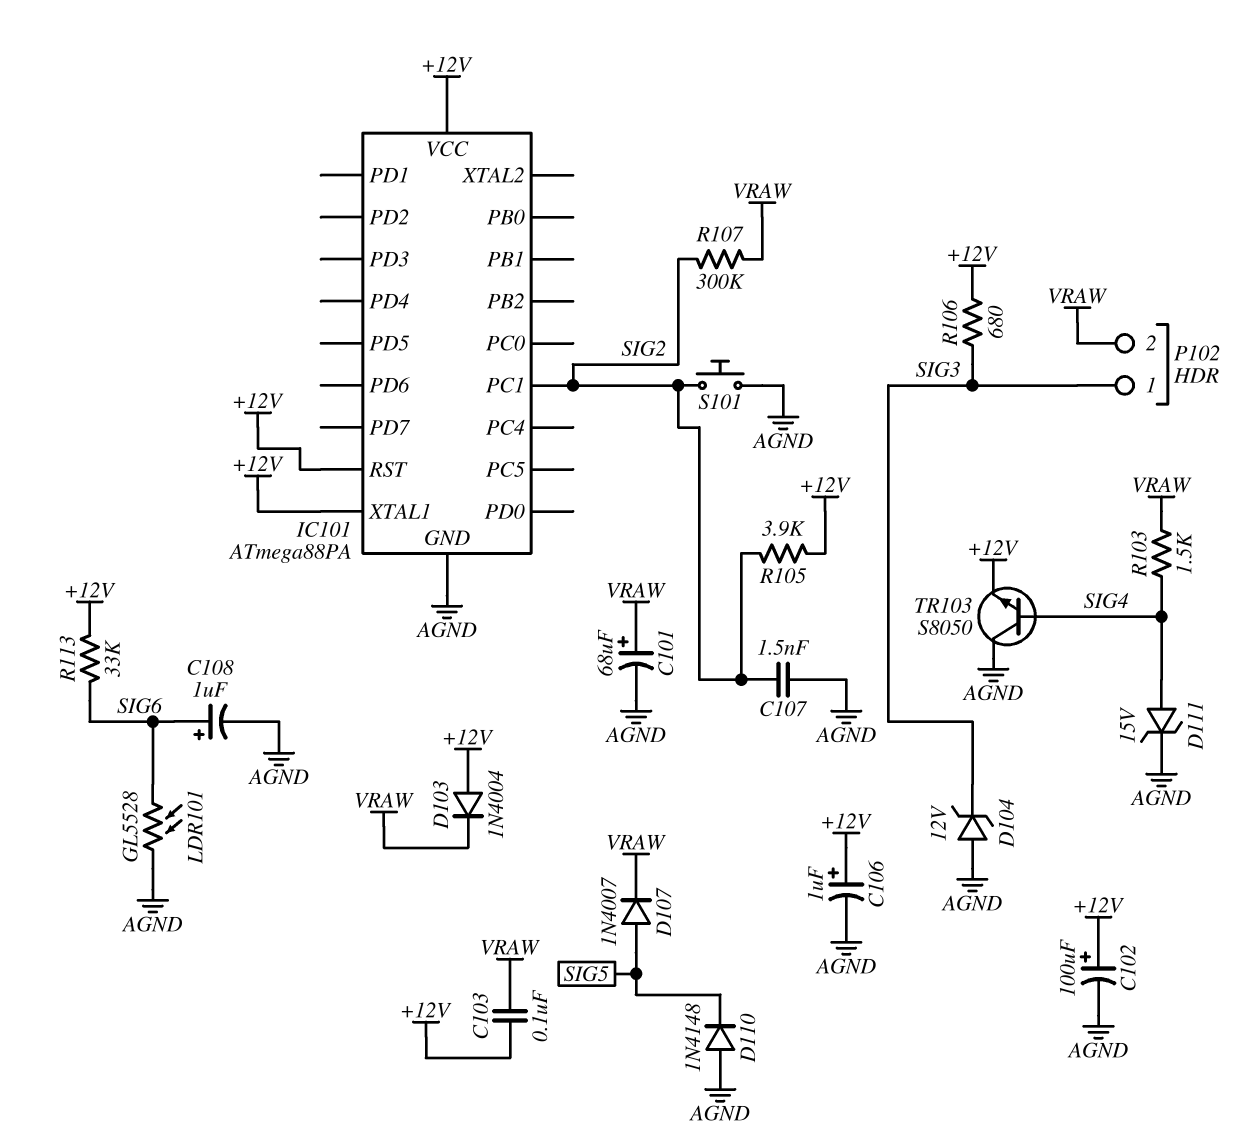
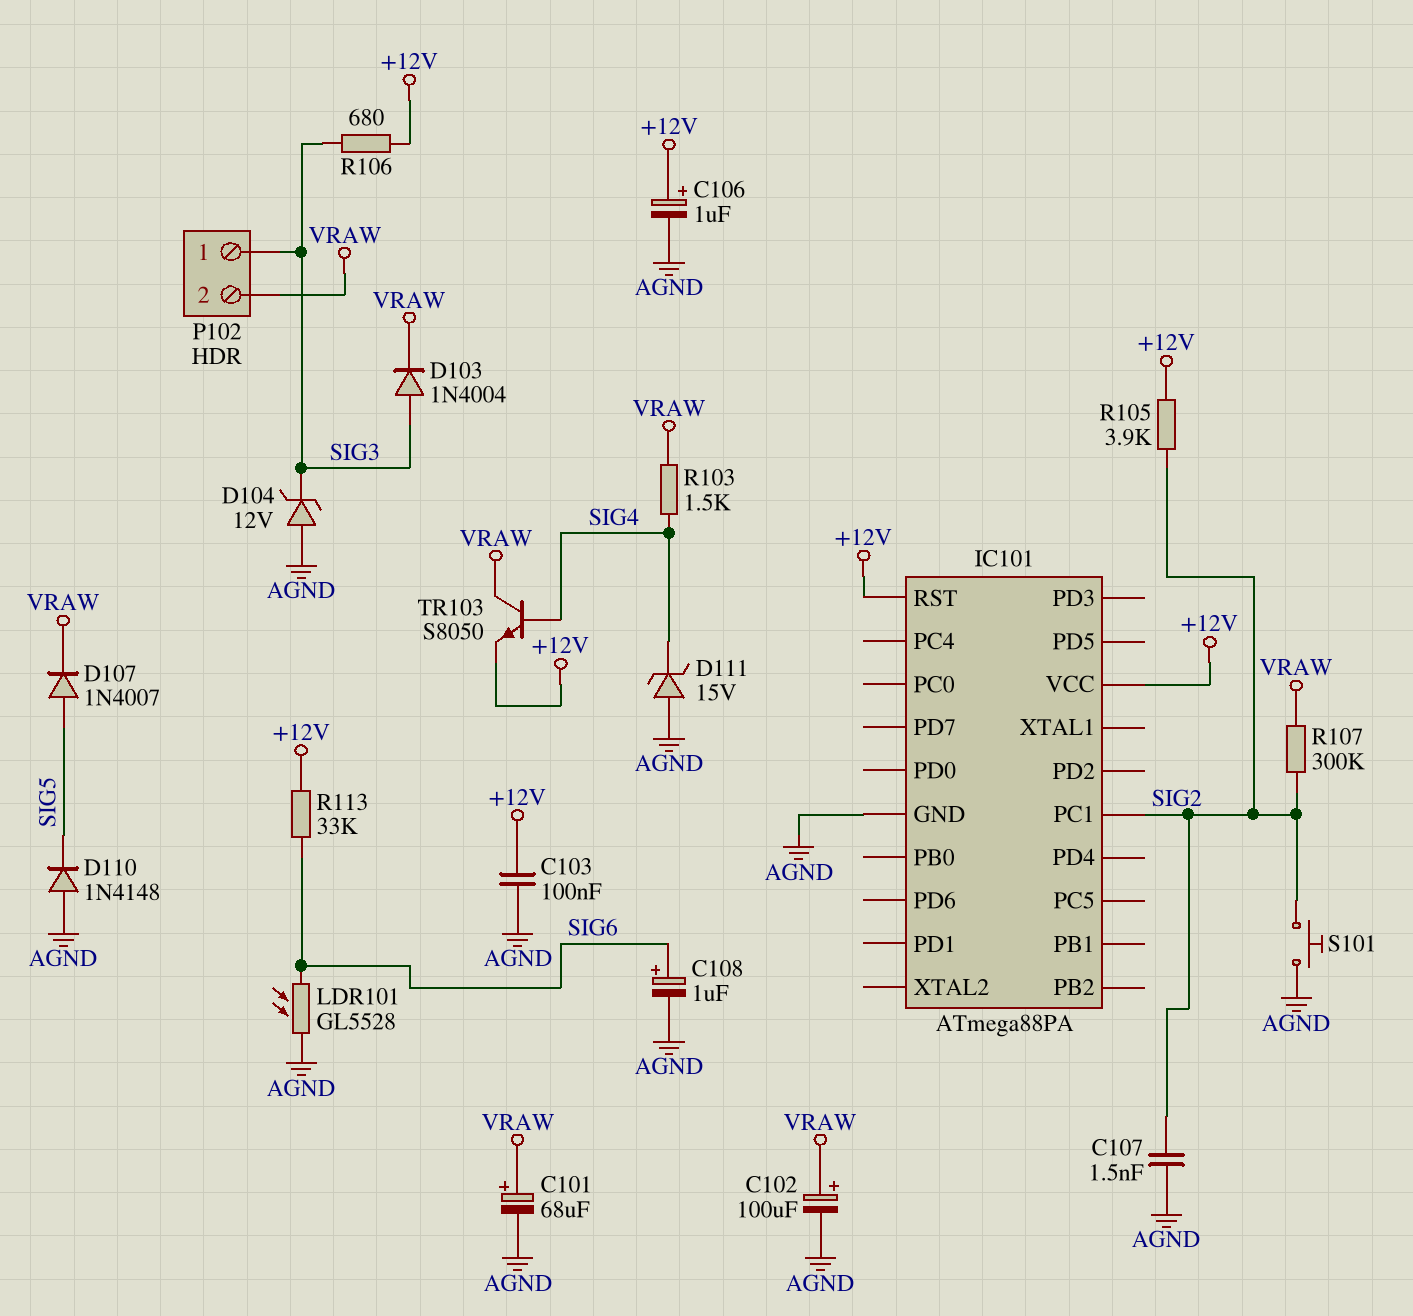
C102: 100uF (plus +12V, minus AGND) -> 100uF (plus VRAW, minus AGND)
C103: 100nF (+12V, VRAW) -> 100nF (+12V, AGND)
D103: diode 1N4004 (A +12V, K VRAW) -> diode 1N4004 (A SIG3, K VRAW)
D111: zener 15V (A SIG4, K AGND) -> zener 15V (A AGND, K SIG4)
IC101 pin XTAL1: +12V -> none
TR103: NPN S8050 (B SIG4, C AGND, E +12V) -> NPN S8050 (B SIG4, C VRAW, E +12V)

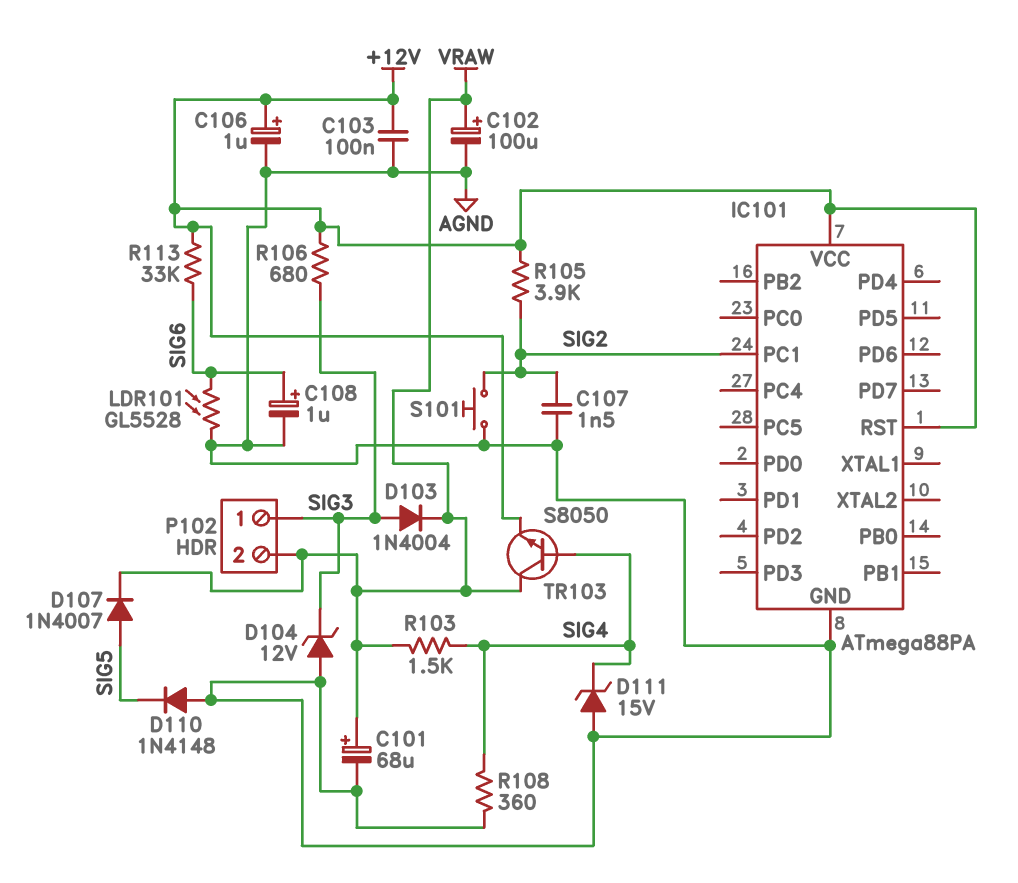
R107: 300k (SIG2, VRAW) -> none
R108: none -> 360 (AGND, SIG4)

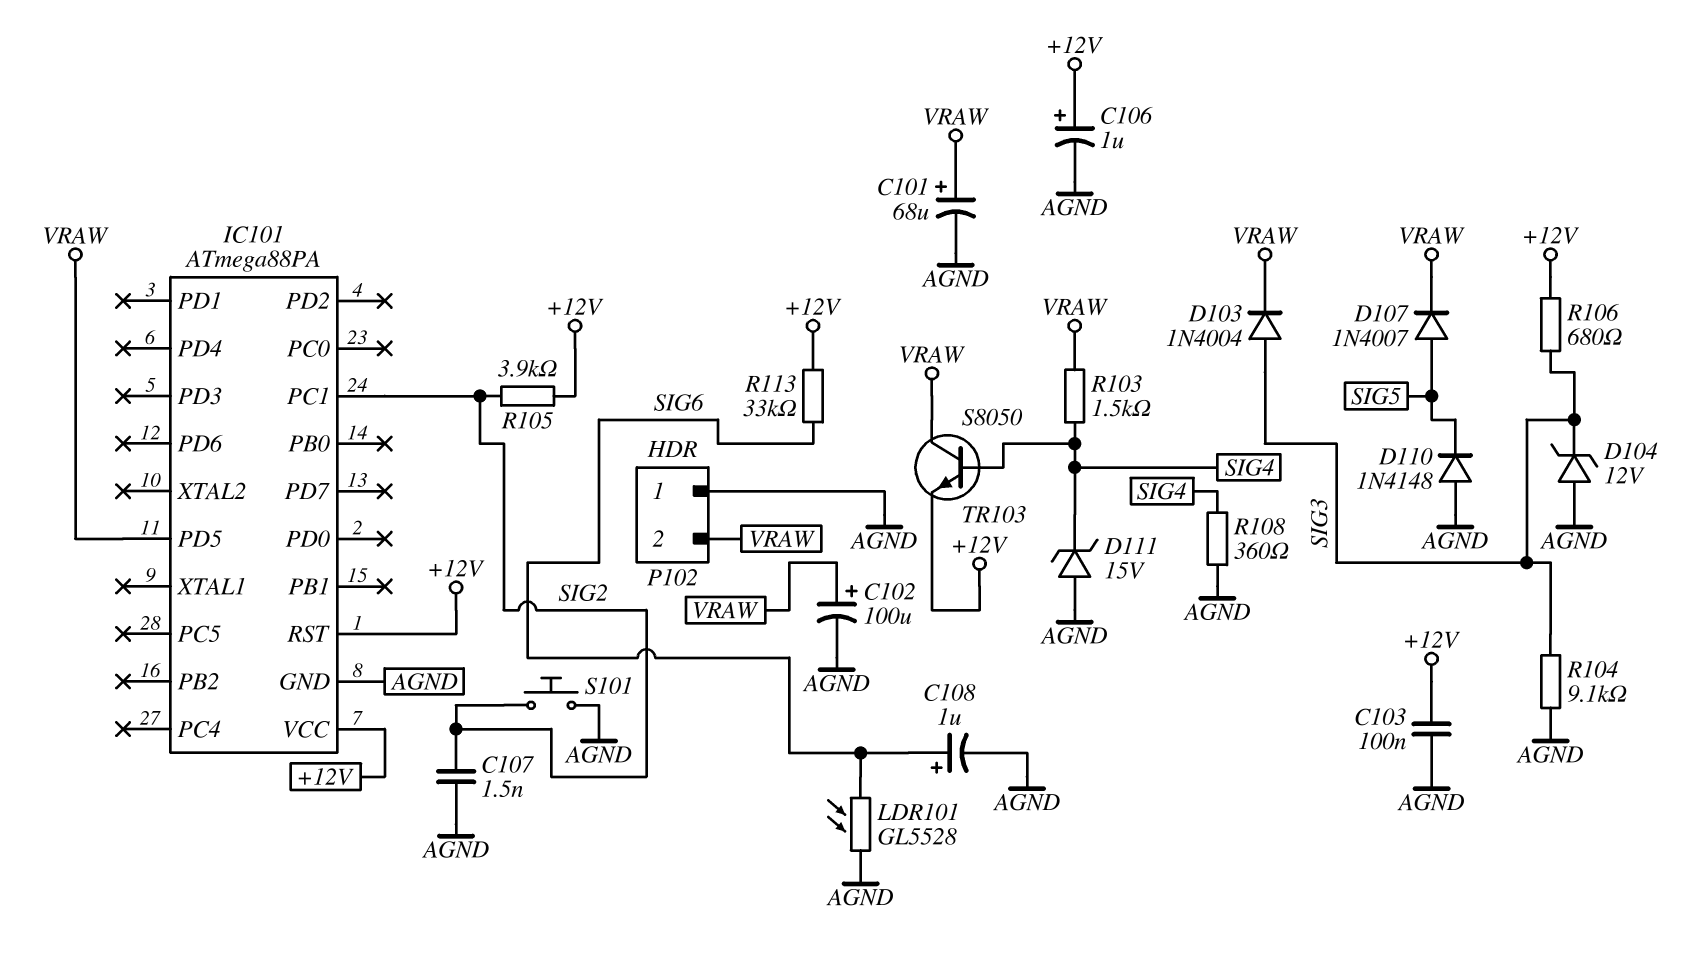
IC101 pin PD5: none -> VRAW
P102 pin 1: SIG3 -> AGND
R104: none -> 9.1k (AGND, SIG3)

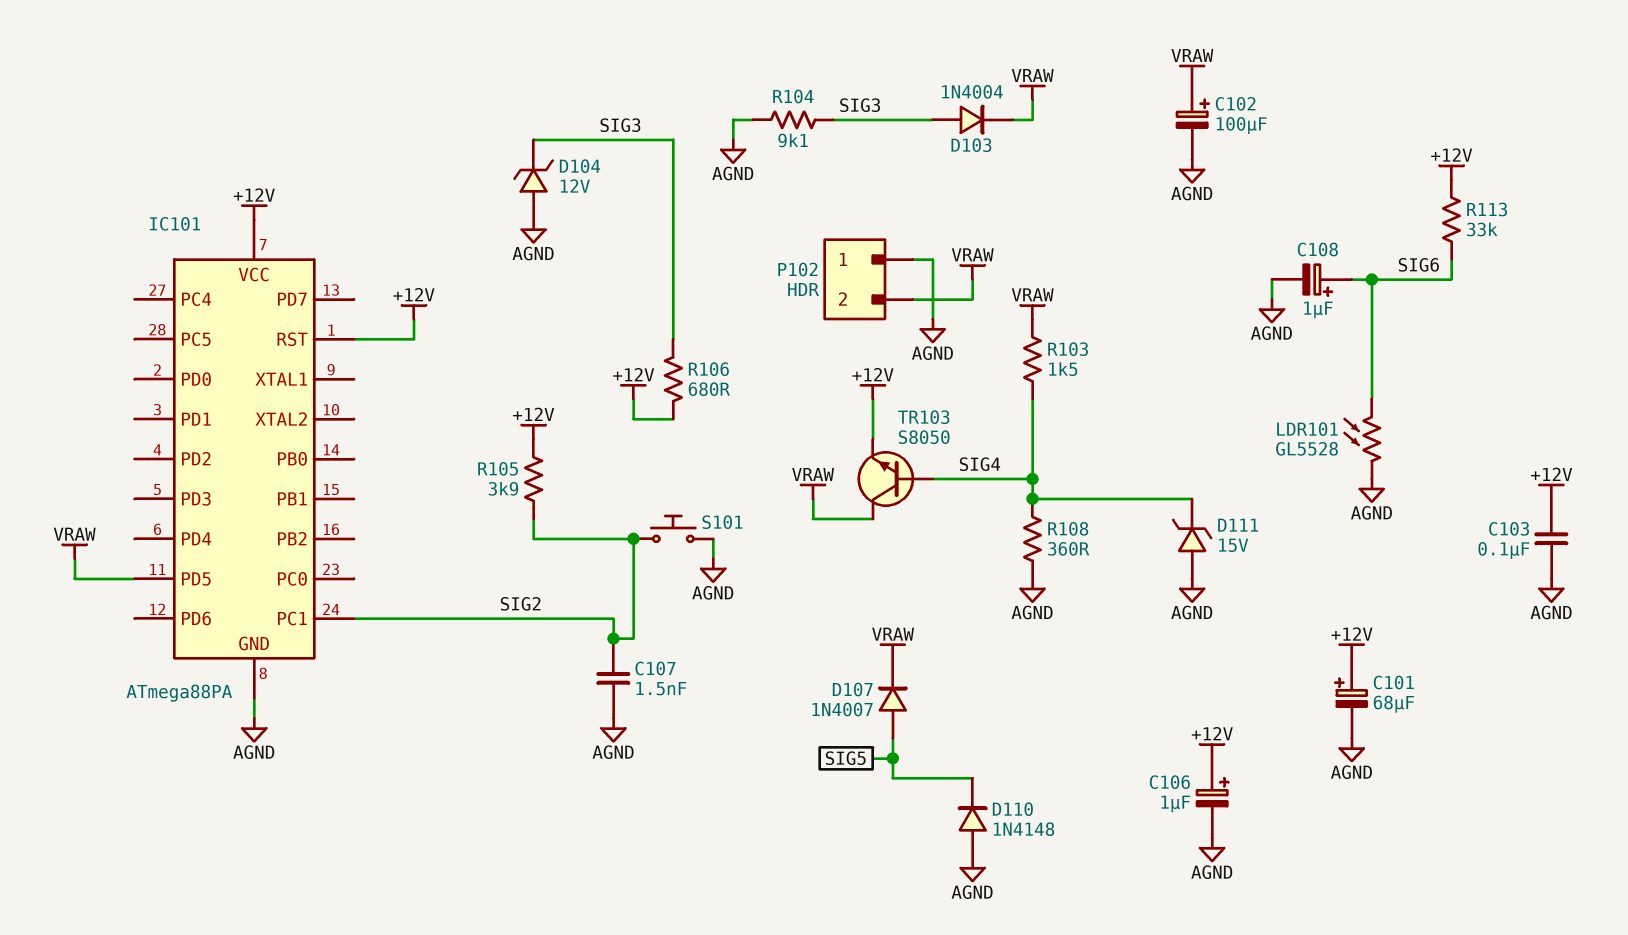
C101: 68uF (plus VRAW, minus AGND) -> 68uF (plus +12V, minus AGND)

